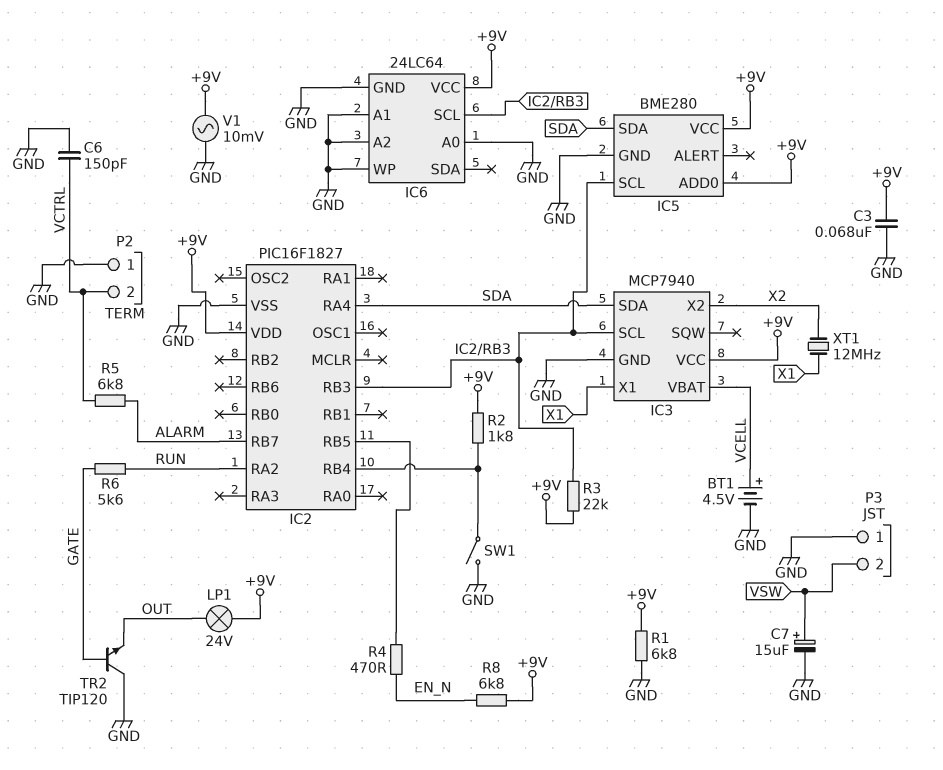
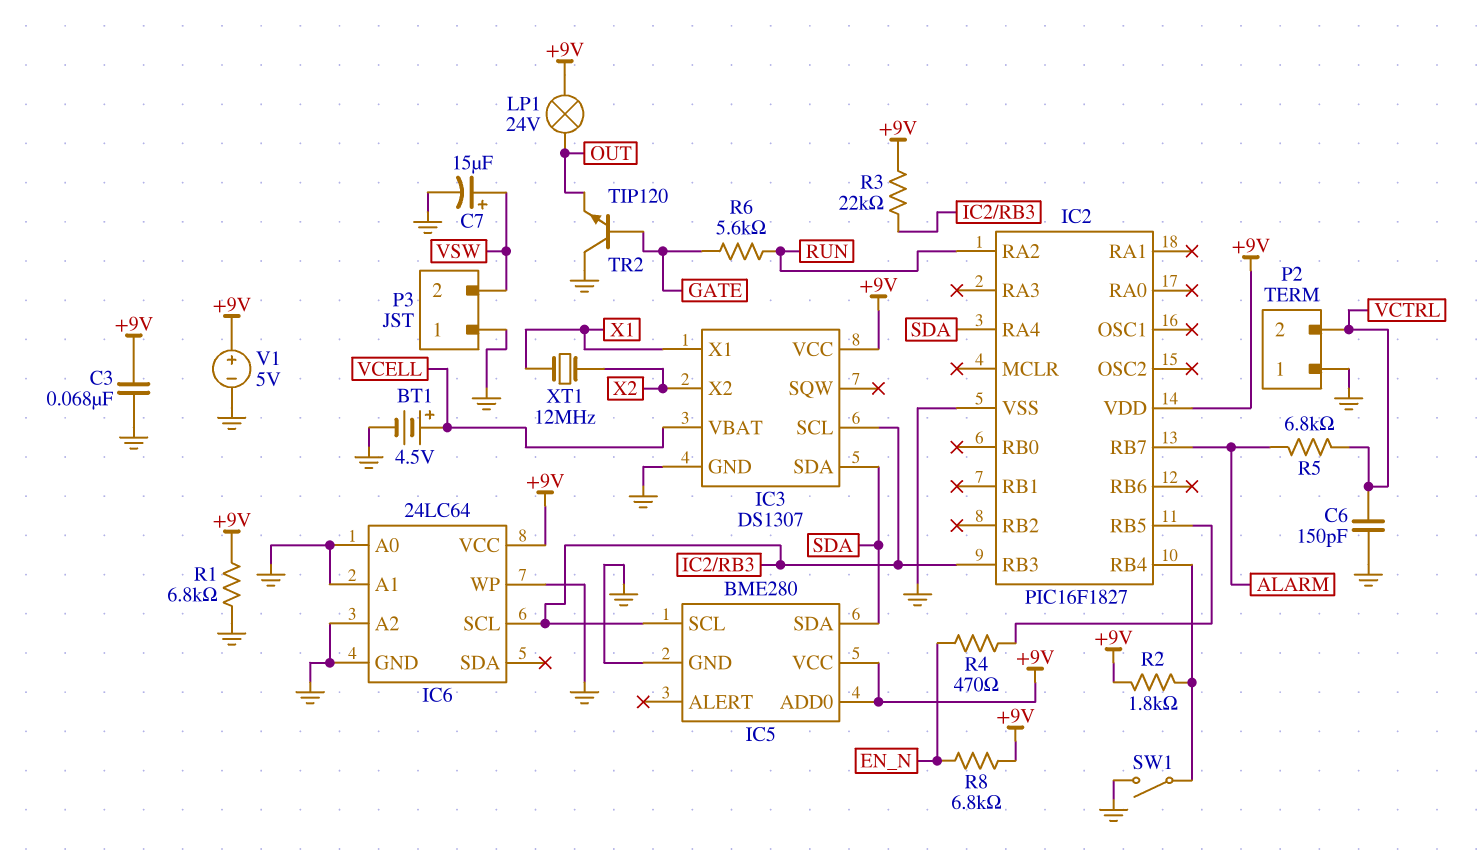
IC3: MCP7940 -> DS1307
V1: AC 10mV (+9V, GND) -> 5V (plus +9V, minus GND)

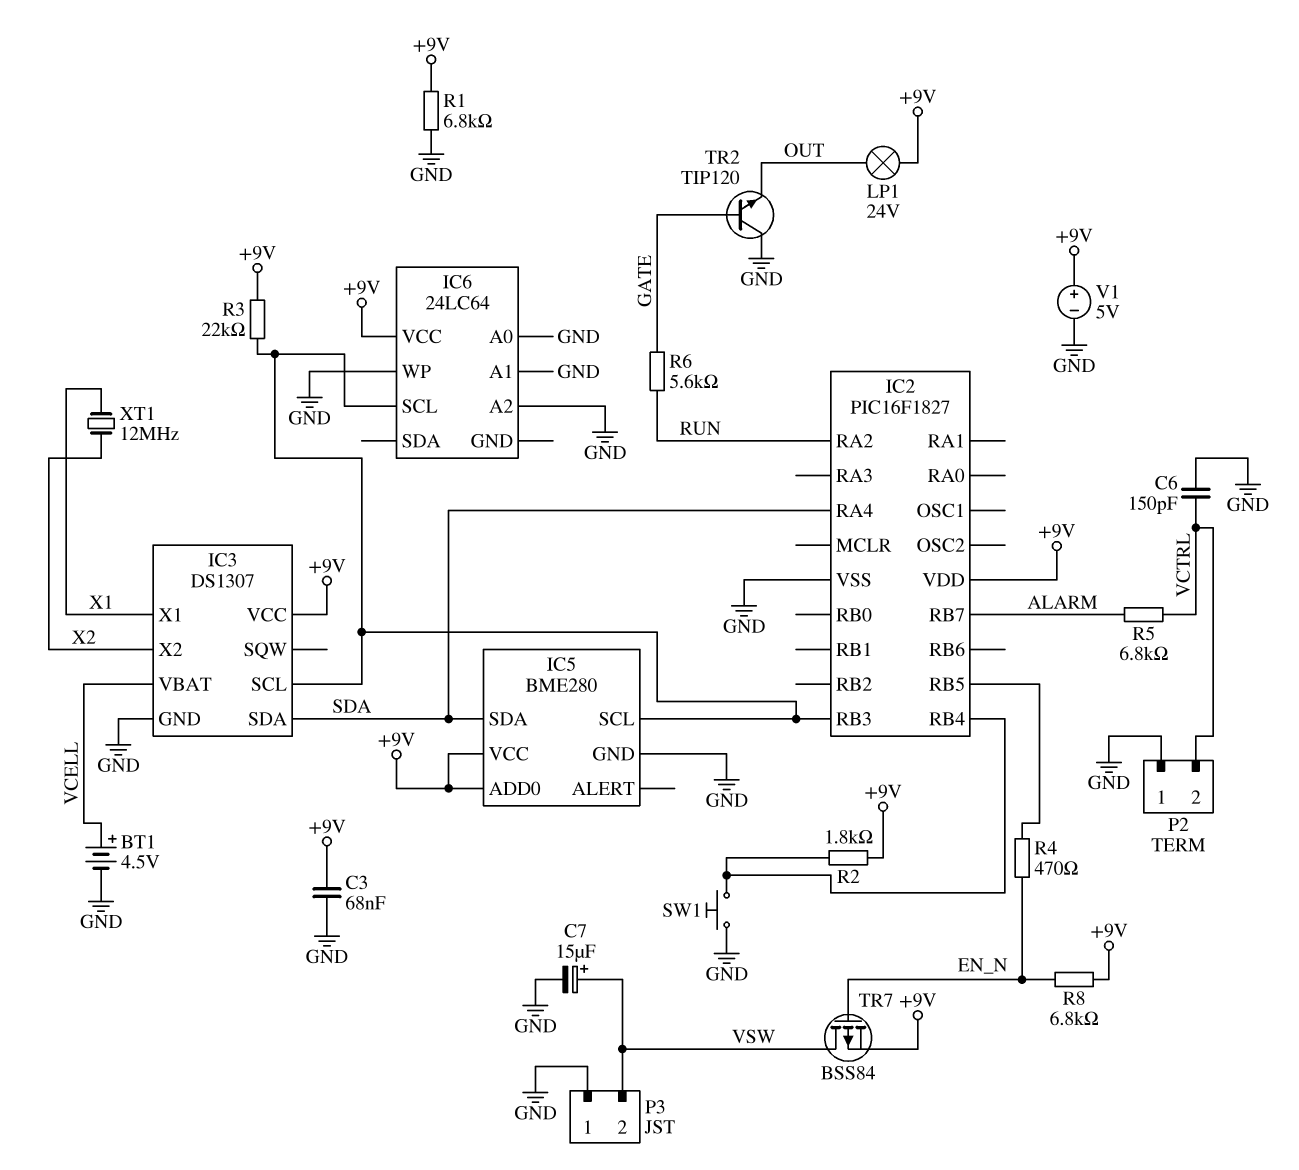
IC6 pin GND: GND -> none
SW1: switch (GND, IC2/RB4) -> button (GND, IC2/RB4)
TR7: none -> PMOS BSS84 (G EN_N, D VSW, S +9V)

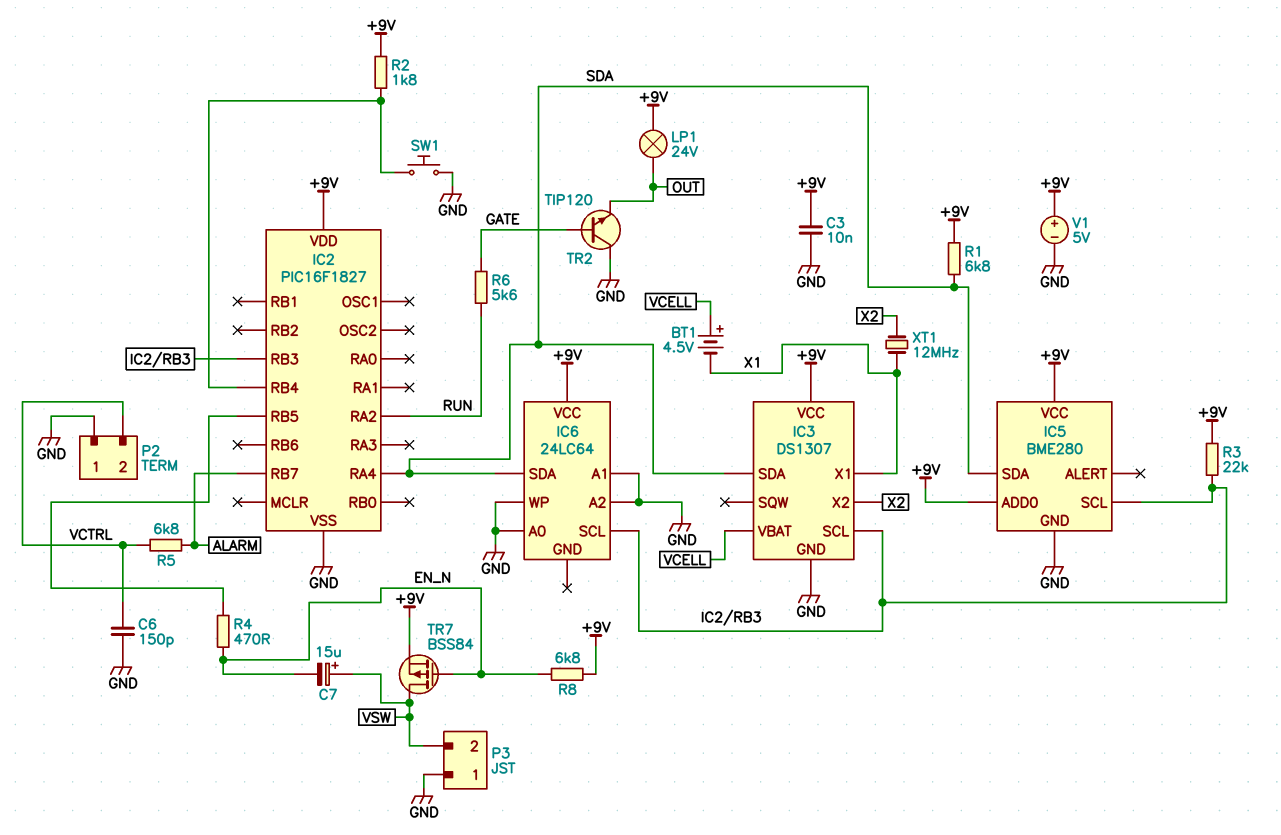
BT1: 4.5V (plus VCELL, minus GND) -> 4.5V (plus VCELL, minus X1)
C3: 68nF (+9V, GND) -> 10nF (+9V, GND)
C7: 15uF (plus VSW, minus GND) -> 15uF (plus VSW, minus EN_N)
IC6 pin SDA: none -> SDA
R1: 6.8k (+9V, GND) -> 6.8k (+9V, SDA)

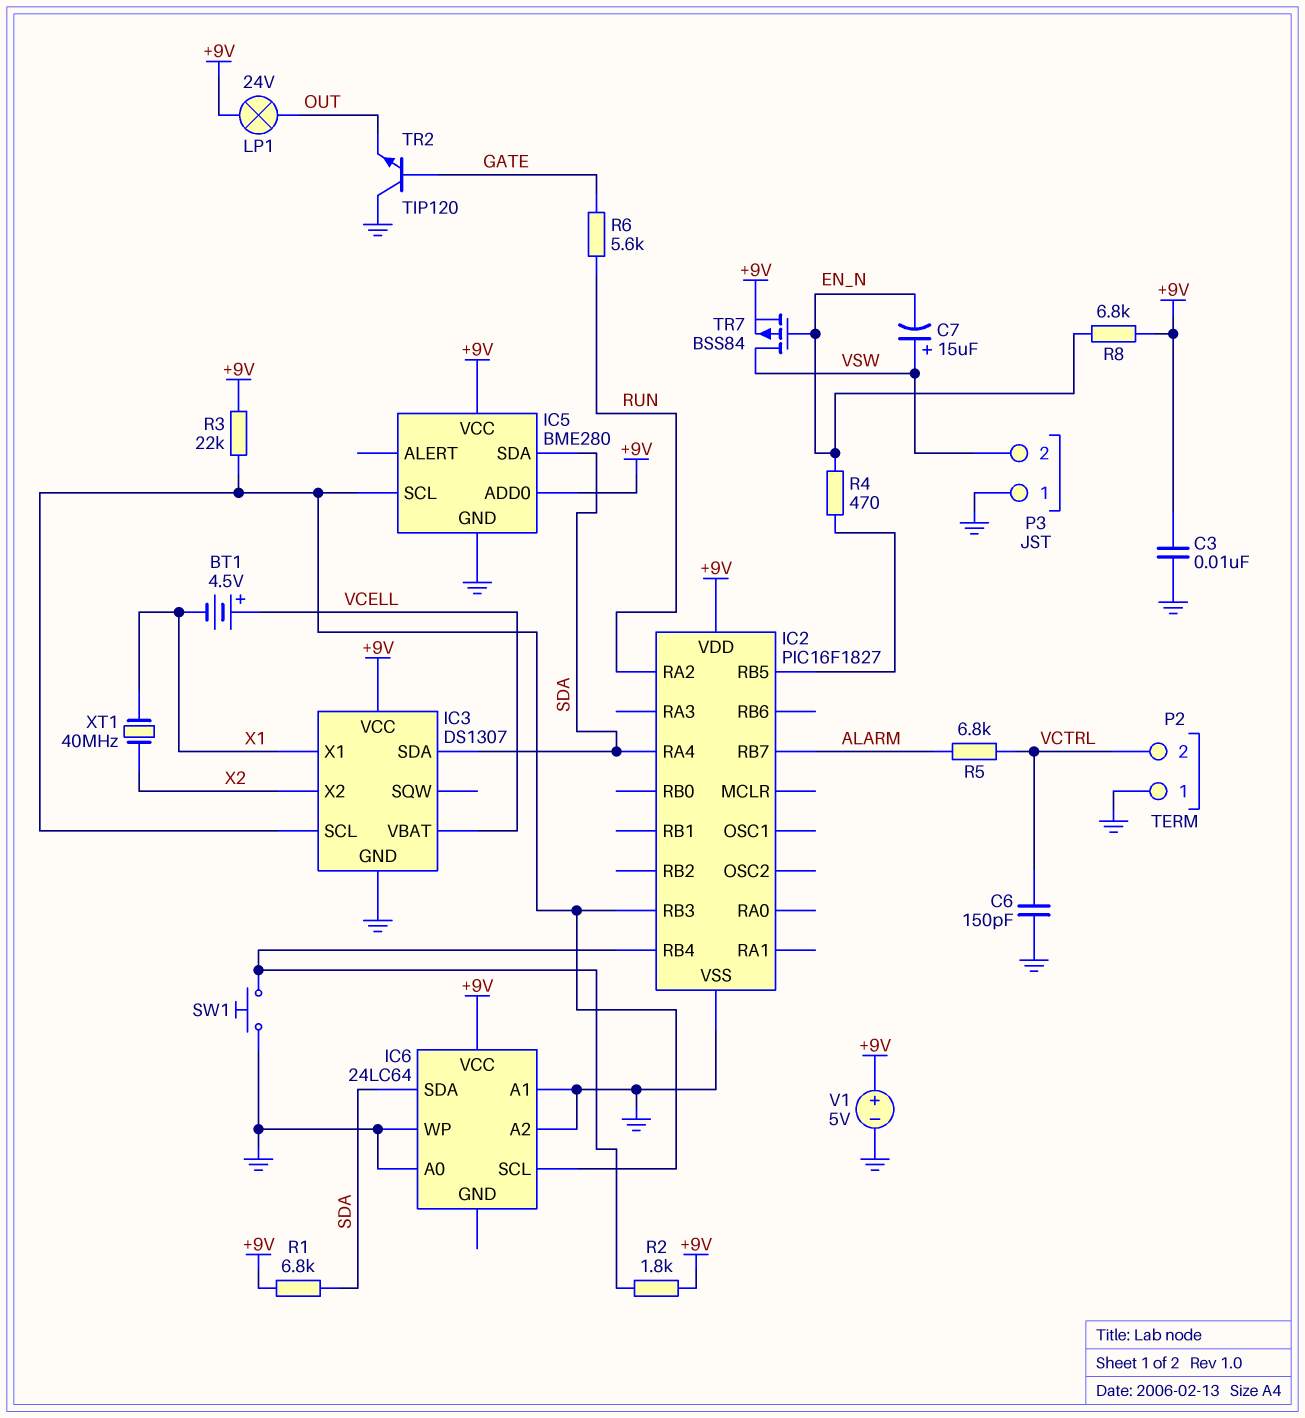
XT1: 12MHz (X1, X2) -> 40MHz (X1, X2)

